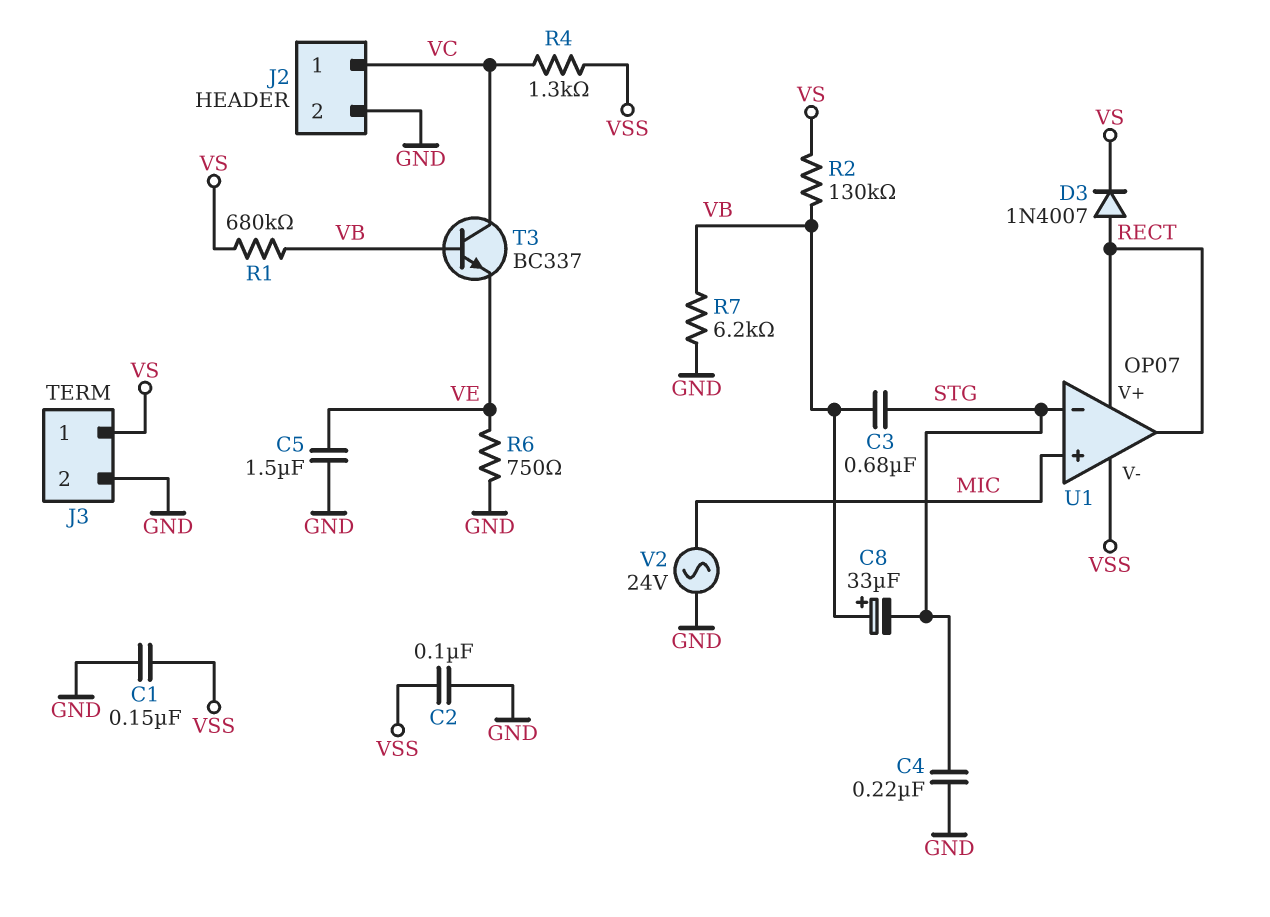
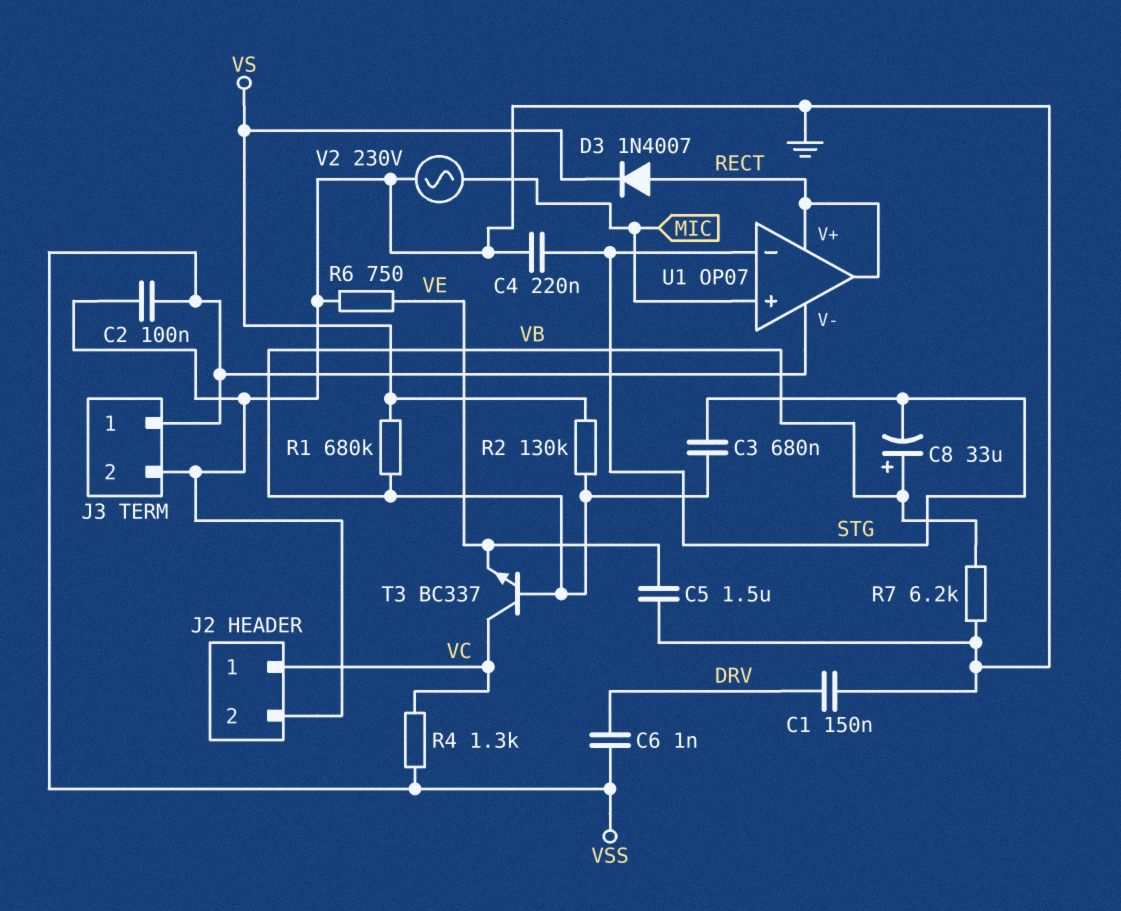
C1: 150nF (GND, VSS) -> 150nF (DRV, GND)
C6: none -> 1nF (DRV, VSS)
J3 pin 1: VS -> VSS
V2: AC 24V (GND, MIC) -> AC 230V (GND, MIC)

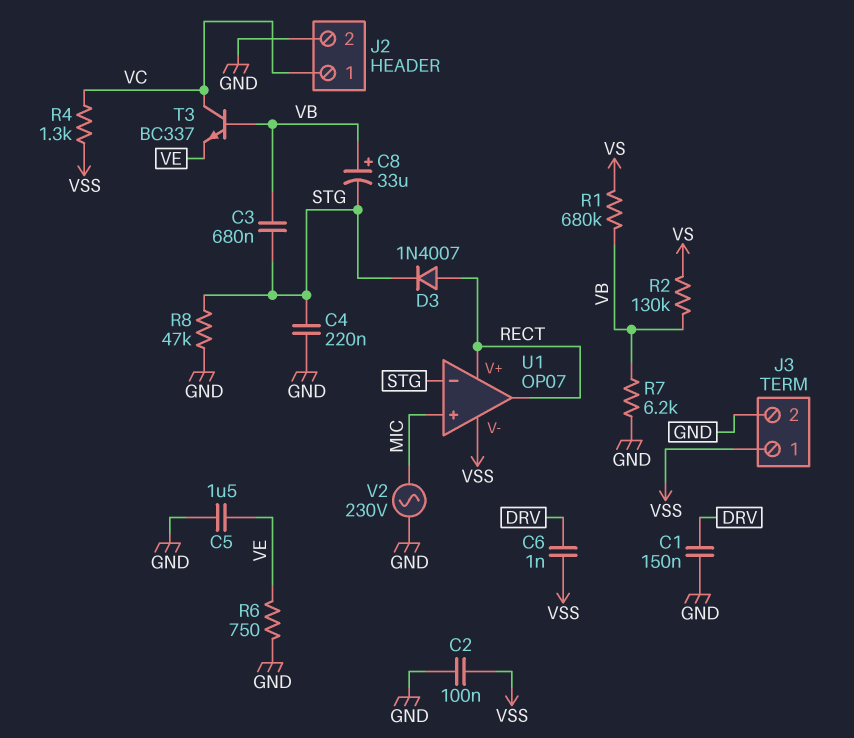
D3: diode 1N4007 (A RECT, K VS) -> diode 1N4007 (A RECT, K STG)
R8: none -> 47k (GND, STG)

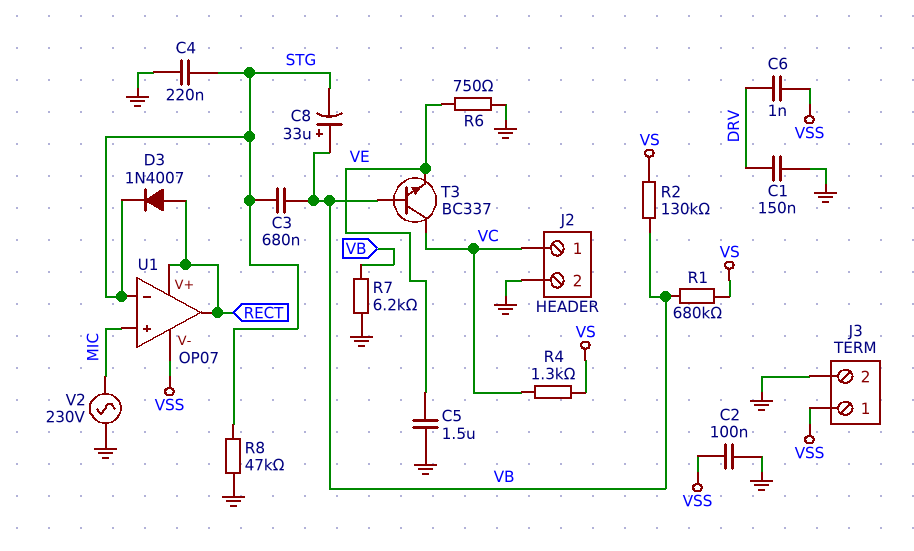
R4: 1.3k (VC, VSS) -> 1.3k (VC, VS)

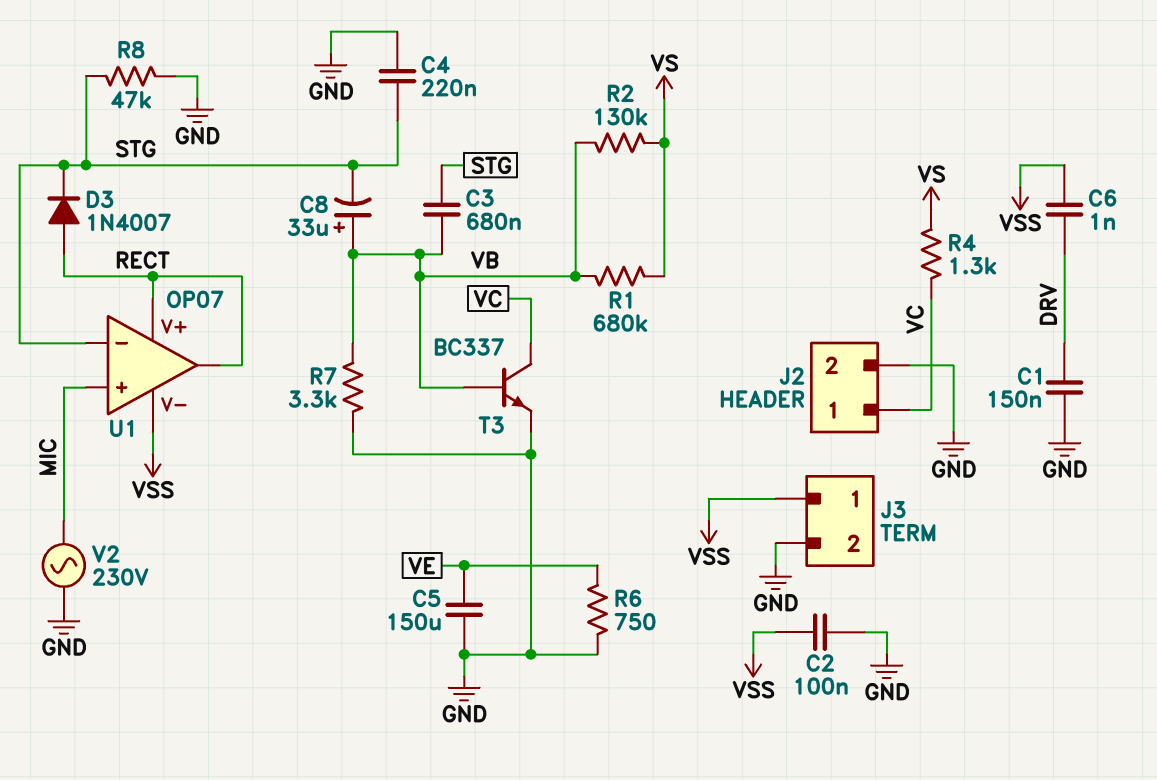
C5: 1.5uF (GND, VE) -> 150uF (GND, VE)
R7: 6.2k (GND, VB) -> 3.3k (GND, VB)
T3: NPN BC337 (B VB, C VC, E VE) -> NPN BC337 (B VB, C VC, E GND)

